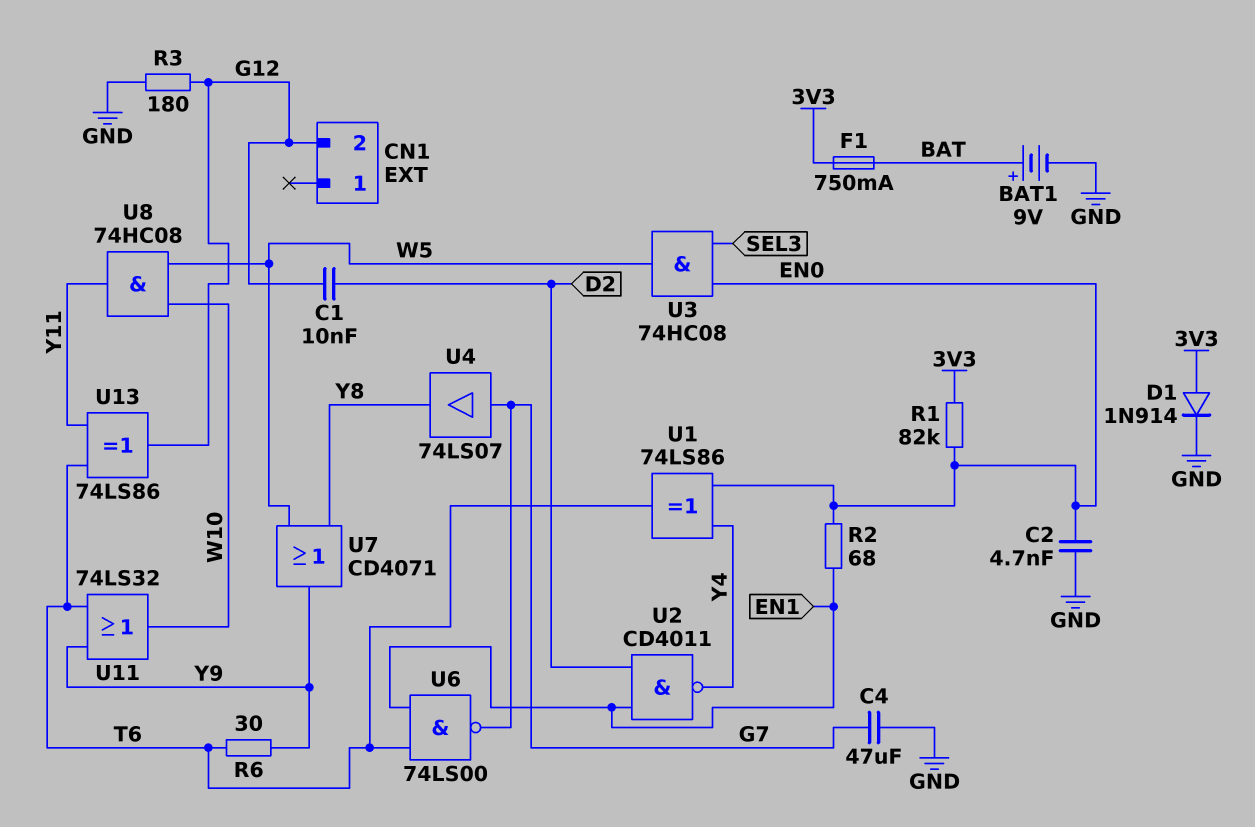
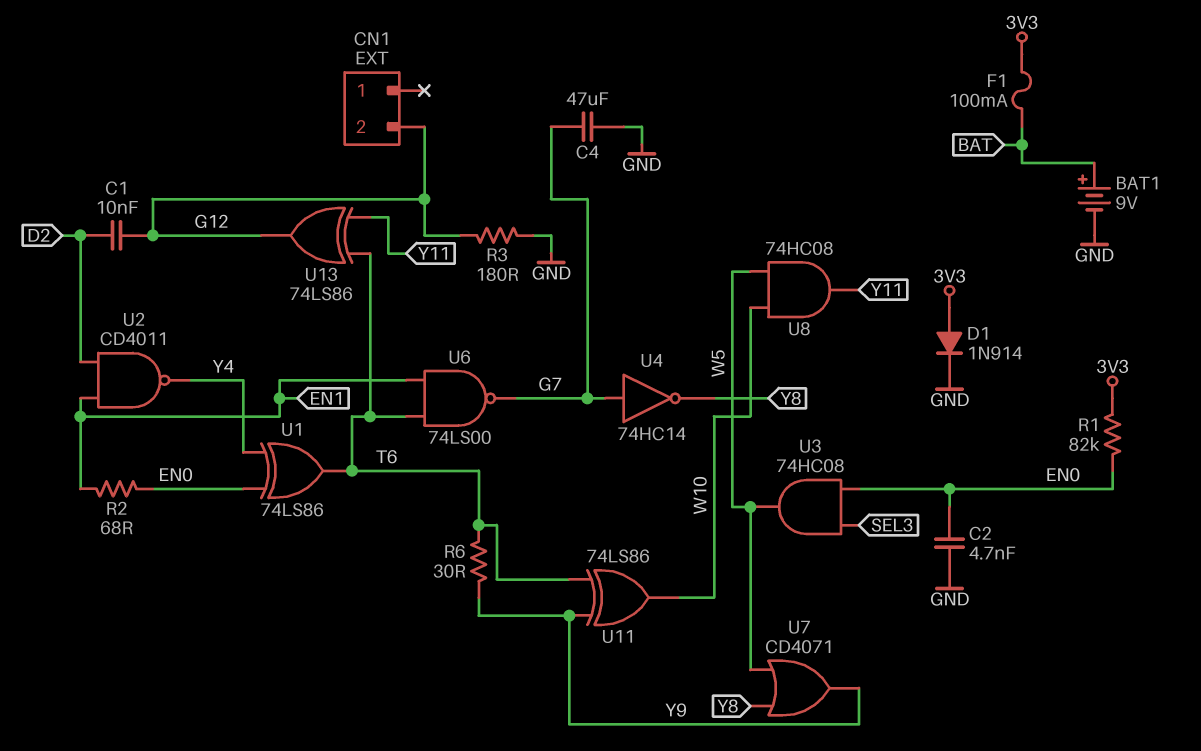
F1: 750mA (3V3, BAT) -> 100mA (3V3, BAT)
U4: buffer 74LS07 (in G7, out Y8) -> NOT 74HC14 (in G7, out Y8)
U11: OR 74LS32 (in T6, in Y9, out W10) -> XOR 74LS86 (in T6, in Y9, out W10)

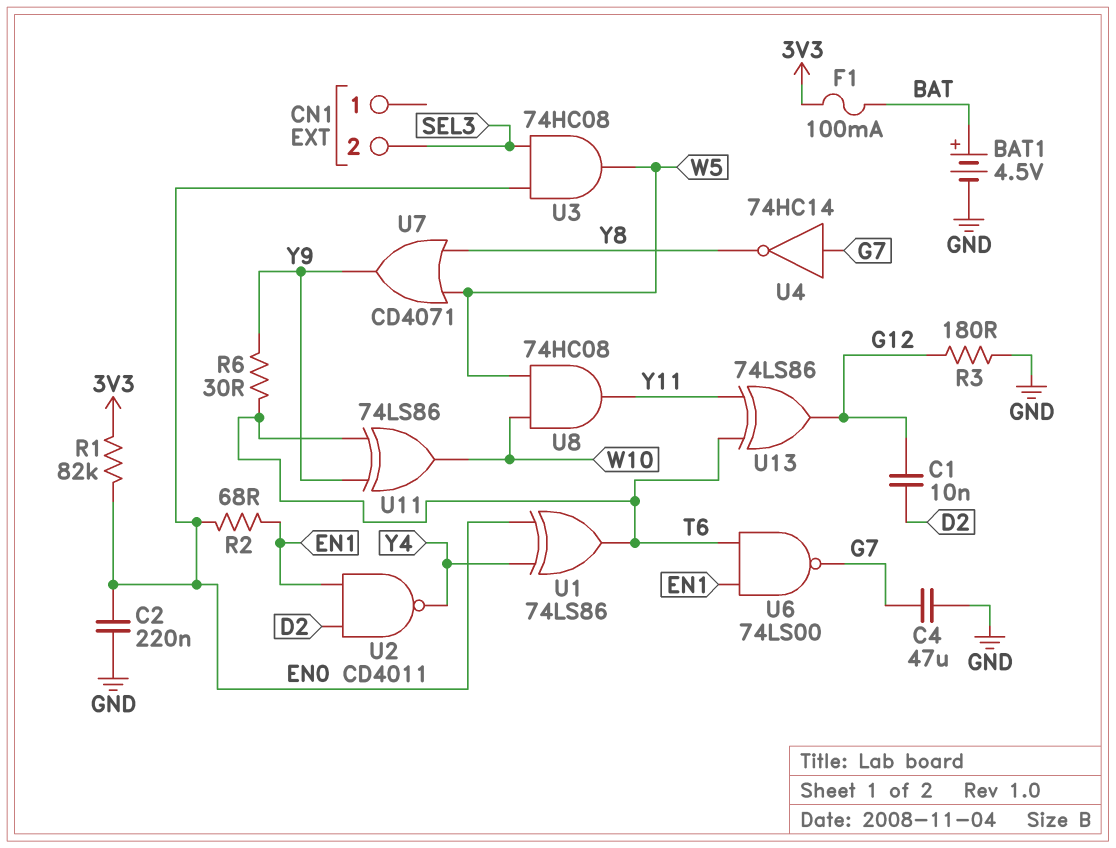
BAT1: 9V (plus BAT, minus GND) -> 4.5V (plus BAT, minus GND)
C2: 4.7nF (EN0, GND) -> 220nF (EN0, GND)
CN1 pin 2: G12 -> SEL3
D1: diode 1N914 (A 3V3, K GND) -> none

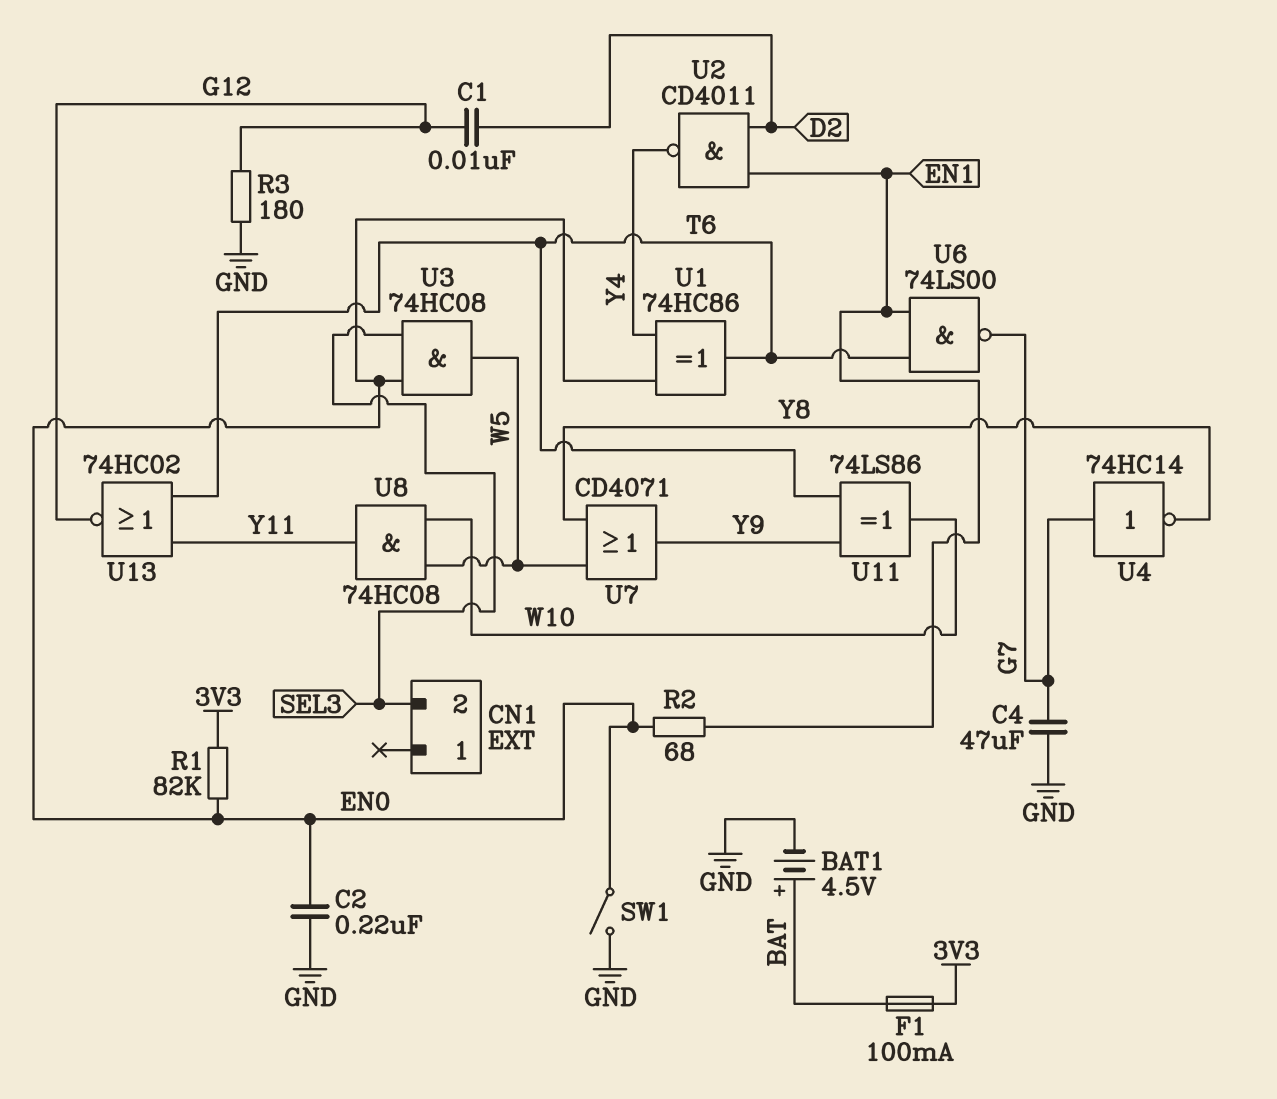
R6: 30 (T6, Y9) -> none
SW1: none -> switch (EN0, GND)
U1: XOR 74LS86 (in EN0, in Y4, out T6) -> XOR 74HC86 (in EN0, in Y4, out T6)
U13: XOR 74LS86 (in T6, in Y11, out G12) -> NOR 74HC02 (in T6, in Y11, out G12)

